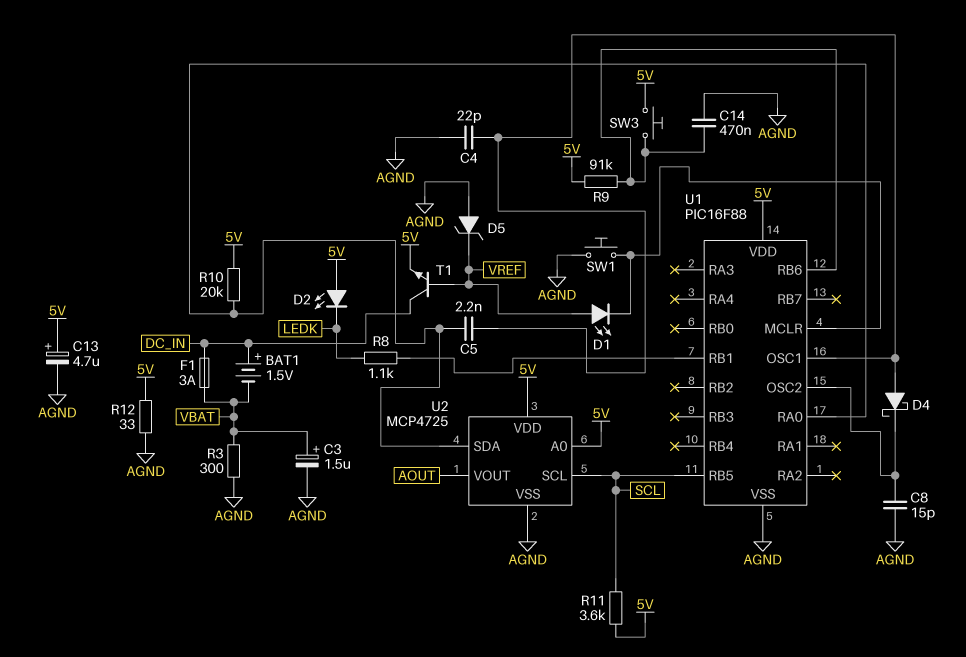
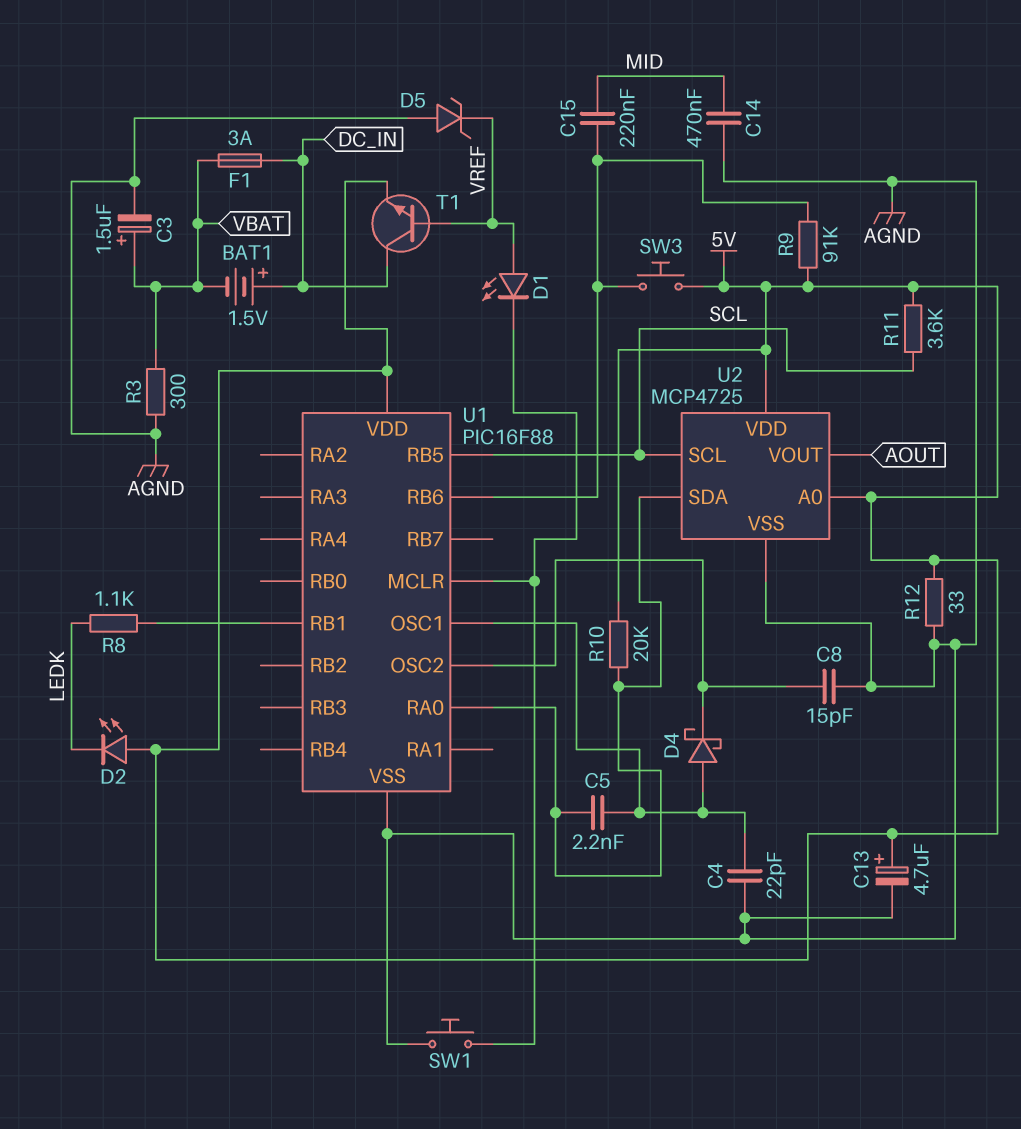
C14: 470nF (AGND, U1/RB6) -> 470nF (AGND, MID)
C15: none -> 220nF (MID, U1/RB6)

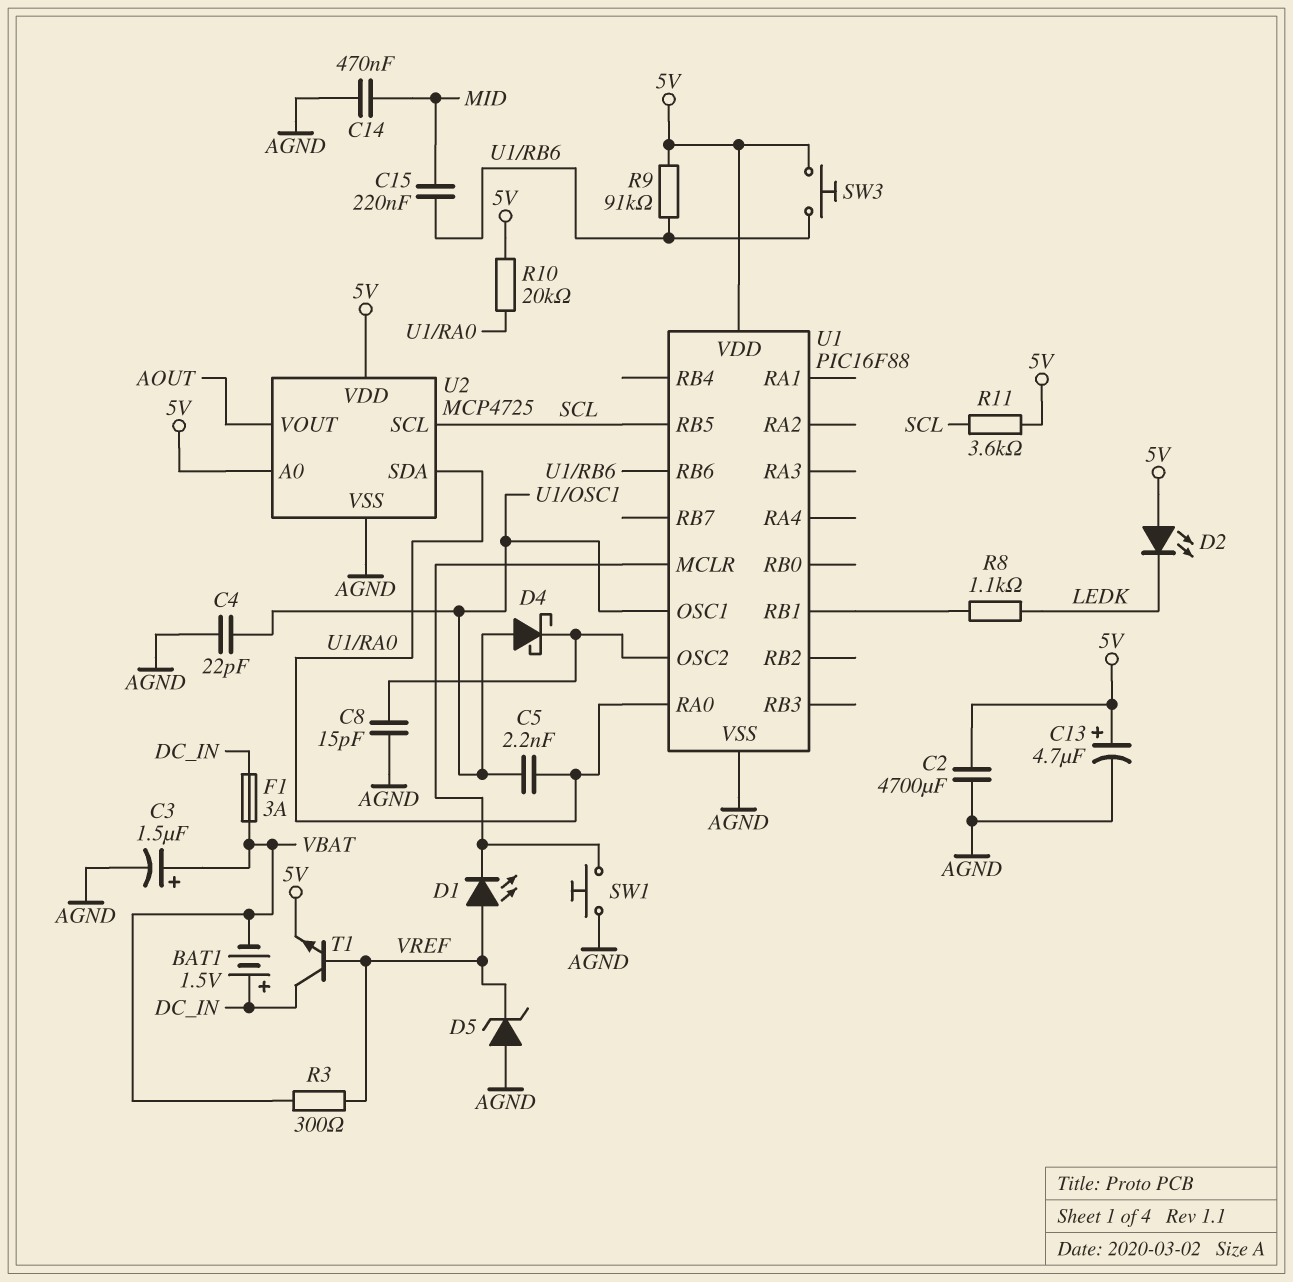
C2: none -> 4700uF (5V, AGND)
R3: 300 (AGND, VBAT) -> 300 (VBAT, VREF)
R12: 33 (5V, AGND) -> none

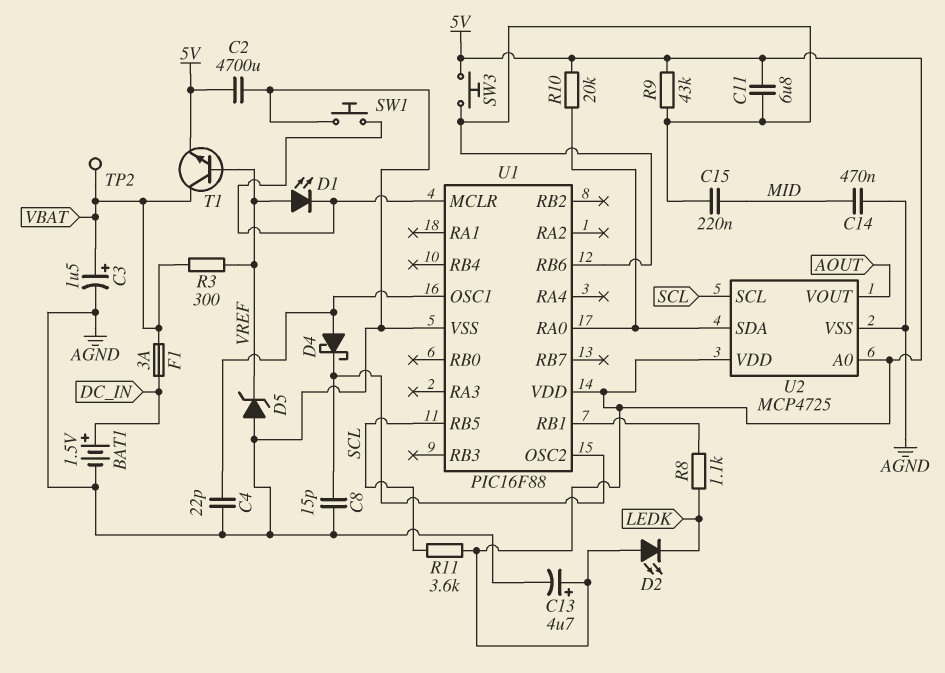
BAT1: 1.5V (plus DC_IN, minus VBAT) -> 1.5V (plus DC_IN, minus AGND)
C5: 2.2nF (U1/OSC1, U1/RA0) -> none
C11: none -> 6.8uF (5V, U1/RB6)
R9: 91k (5V, U1/RB6) -> 43k (5V, U1/RB6)
T1: NPN (B VREF, C DC_IN, E 5V) -> NPN (B VREF, C VBAT, E 5V)
TP2: none -> test point (VBAT)

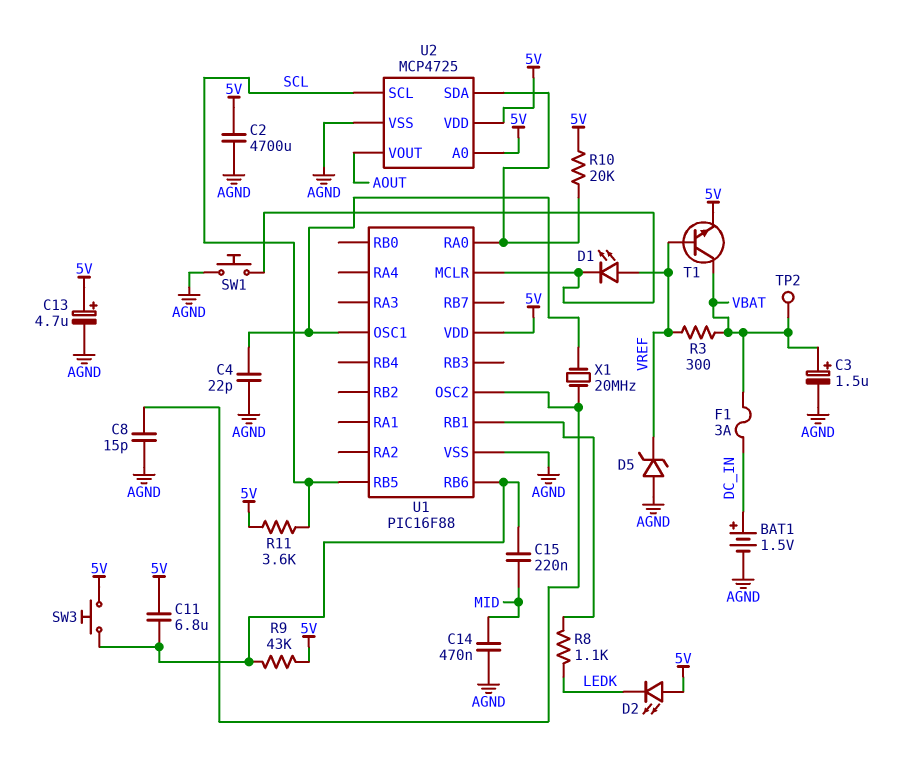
D4: schottky (A U1/OSC1, K U1/OSC2) -> none
X1: none -> 20MHz (U1/OSC1, U1/OSC2)

